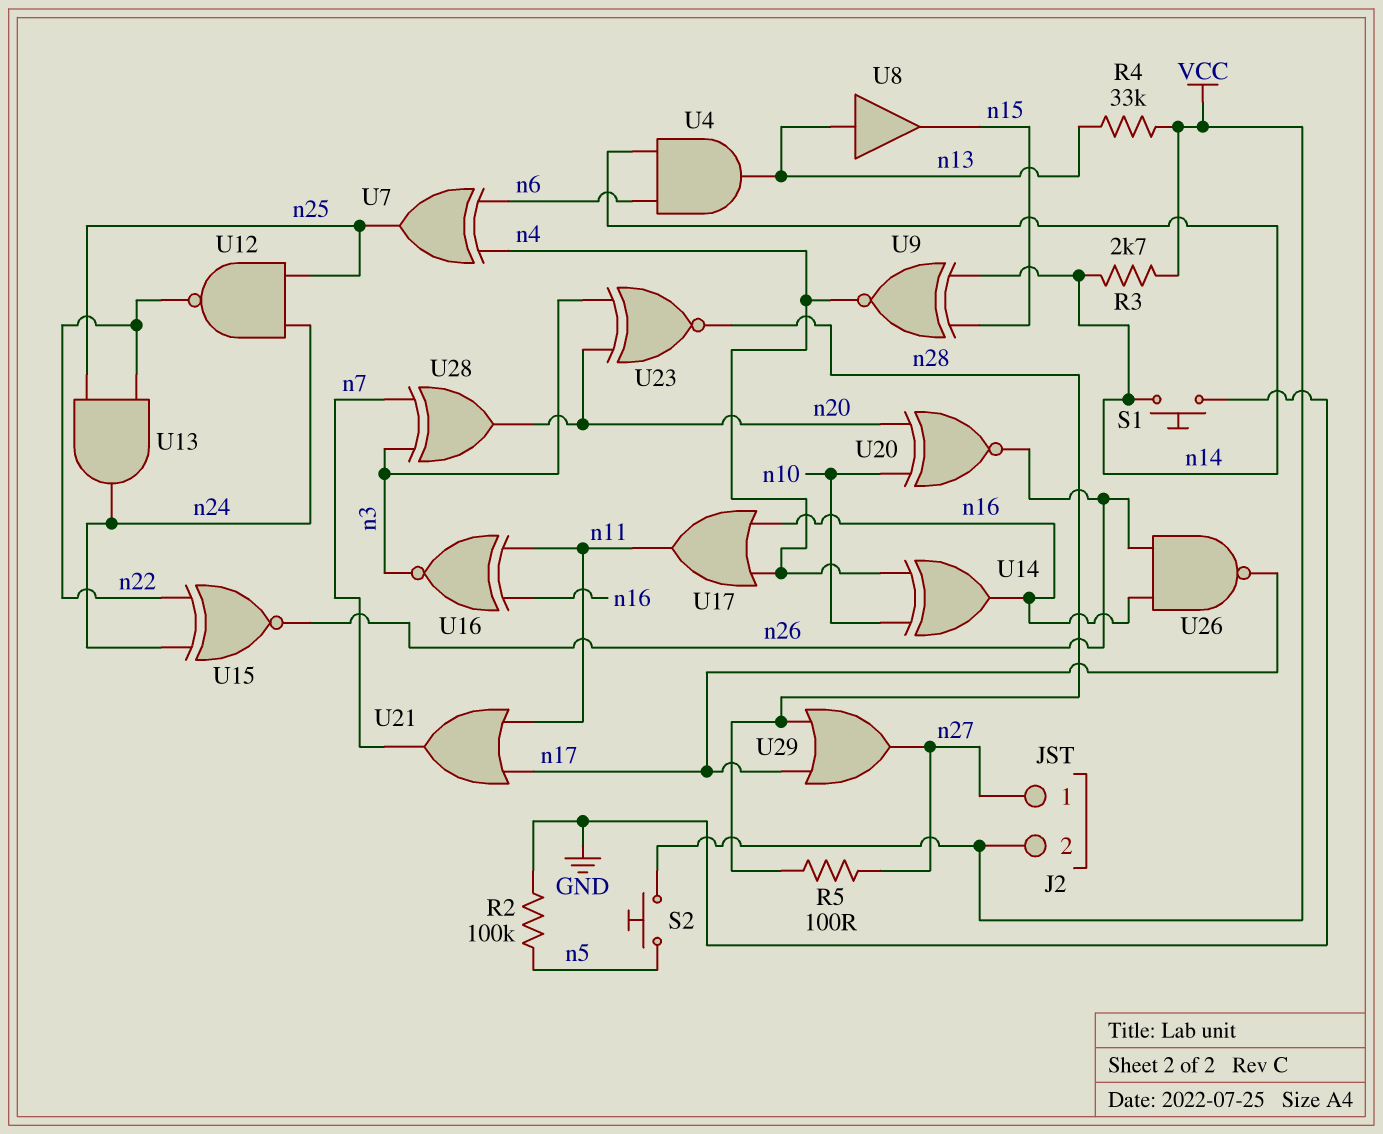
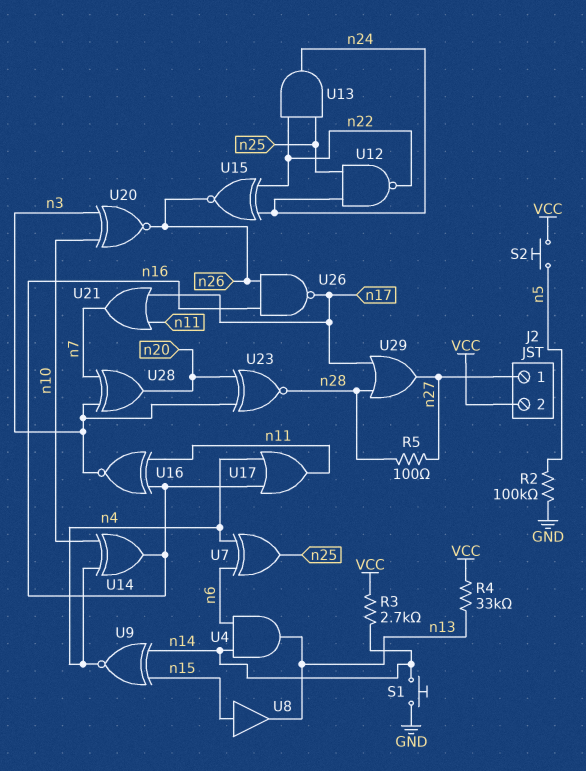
U8: buffer (in n13, out n15) -> buffer (in n15, out n13)
U20: XNOR (in n10, in n20, out n26) -> XNOR (in n3, in n10, out n26)

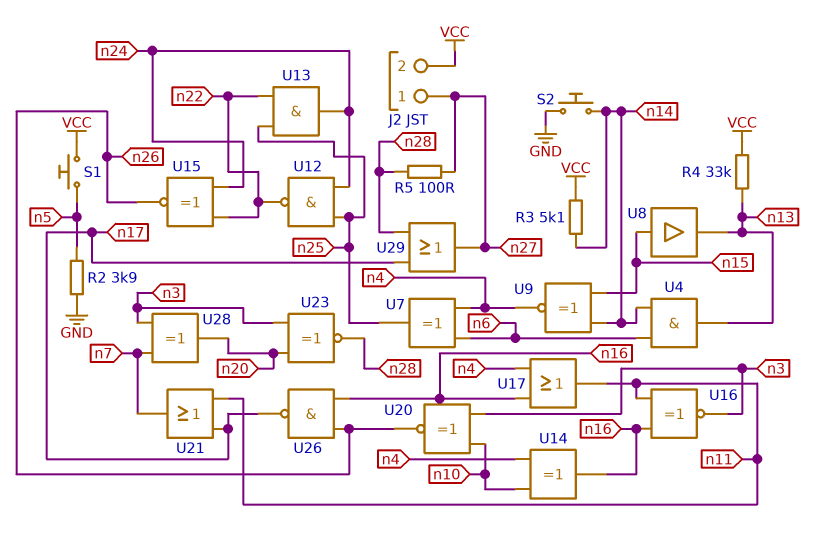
R2: 100k (GND, n5) -> 3.9k (GND, n5)
R3: 2.7k (VCC, n14) -> 5.1k (VCC, n14)
S1: button (GND, n14) -> button (VCC, n5)
S2: button (VCC, n5) -> button (GND, n14)

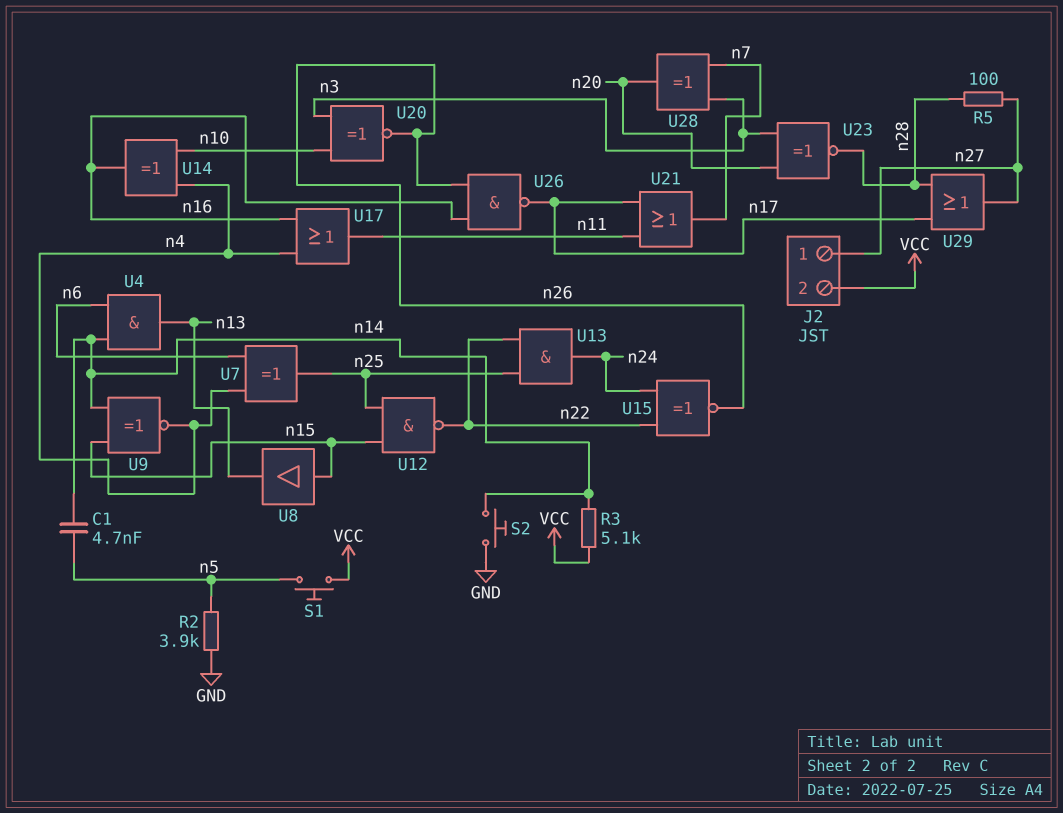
C1: none -> 4.7nF (n5, n14)
R4: 33k (VCC, n13) -> none
U12: NAND (in n24, in n25, out n22) -> NAND (in n15, in n25, out n22)
U16: XNOR (in n11, in n16, out n3) -> none

